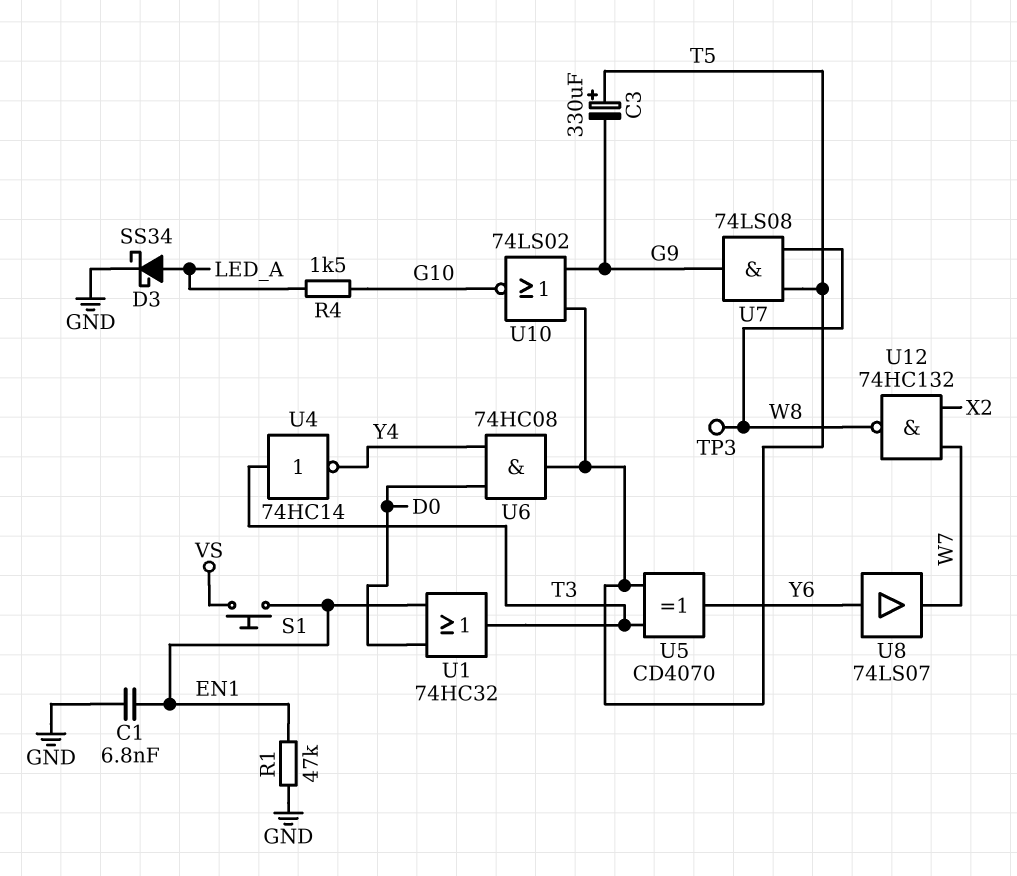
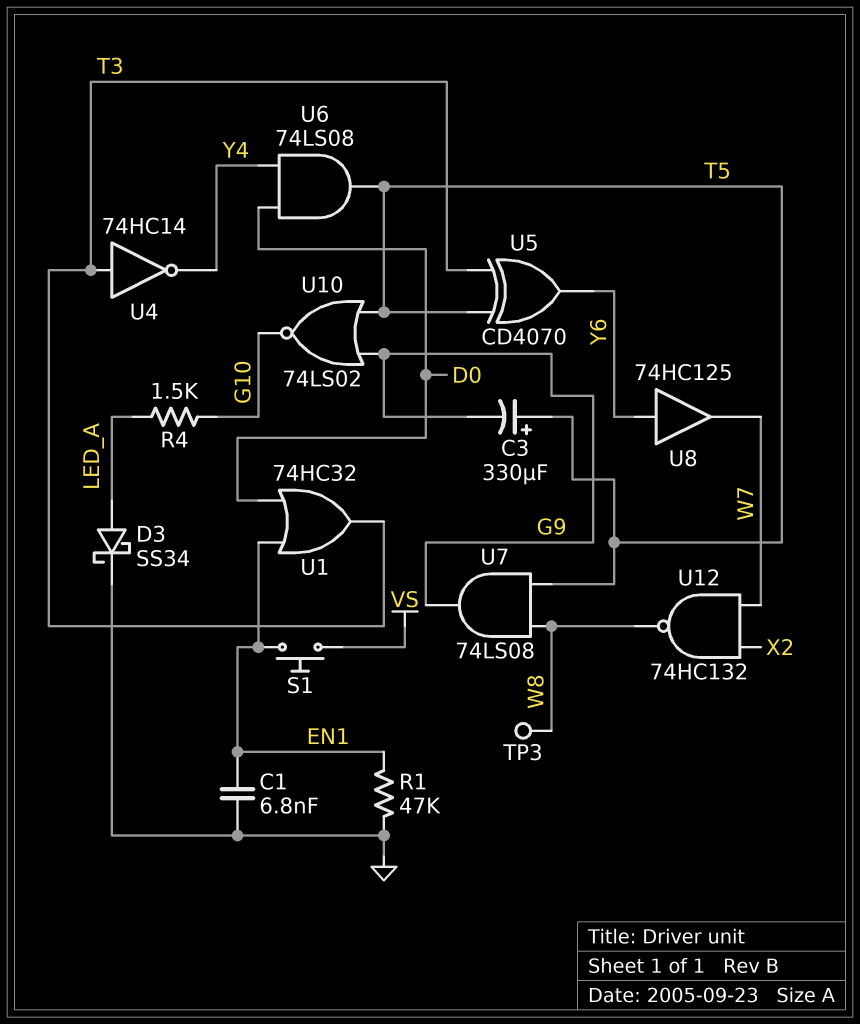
U6: AND 74HC08 (in D0, in Y4, out T5) -> AND 74LS08 (in D0, in Y4, out T5)
U8: buffer 74LS07 (in Y6, out W7) -> buffer 74HC125 (in Y6, out W7)

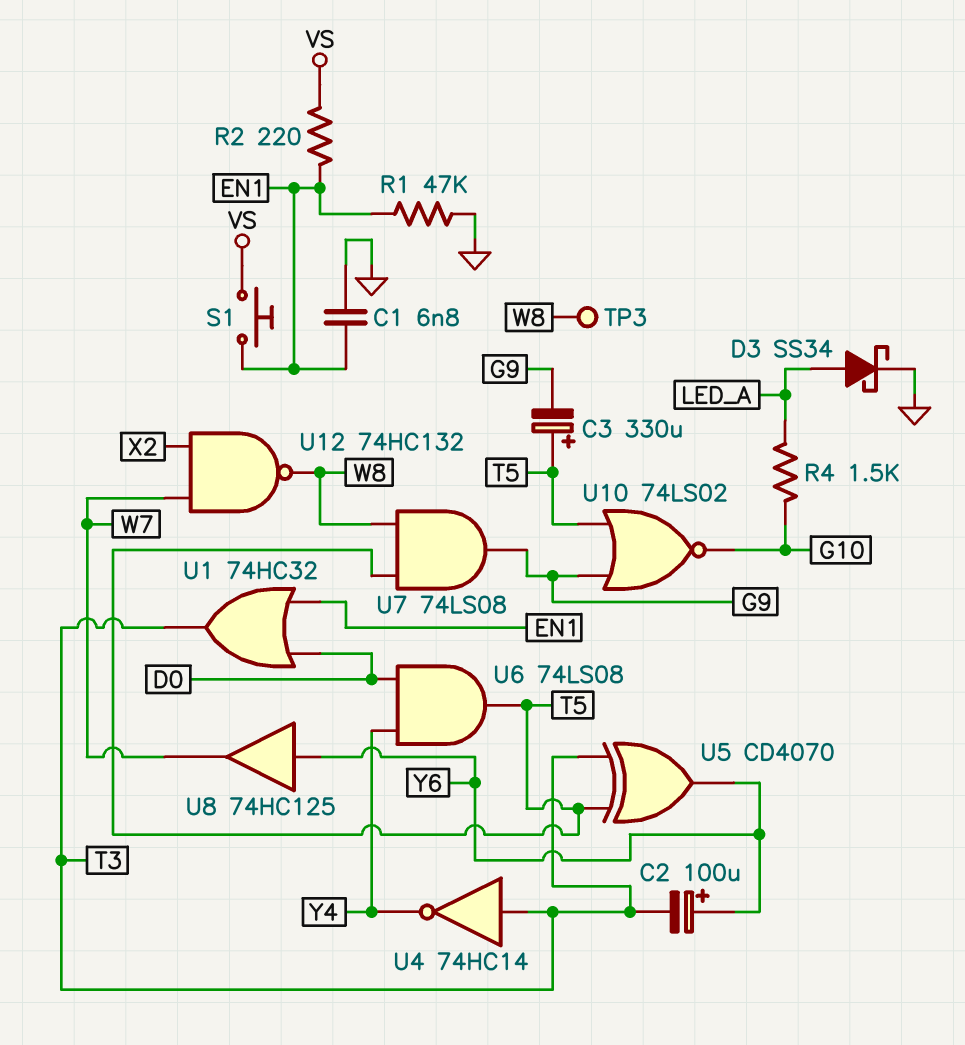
C2: none -> 100uF (plus Y6, minus T3)
R2: none -> 220 (EN1, VS)

